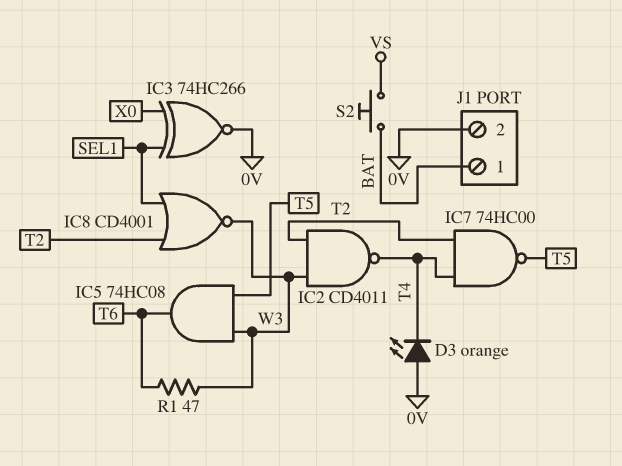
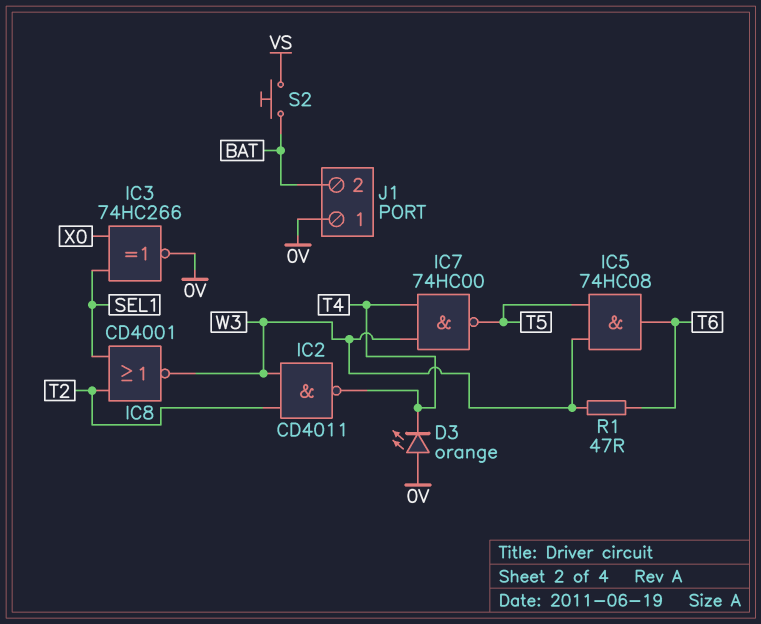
IC7: NAND 74HC00 (in T2, in T4, out T5) -> NAND 74HC00 (in T4, in W3, out T5)
J1 pin 1: BAT -> 0V
J1 pin 2: 0V -> BAT

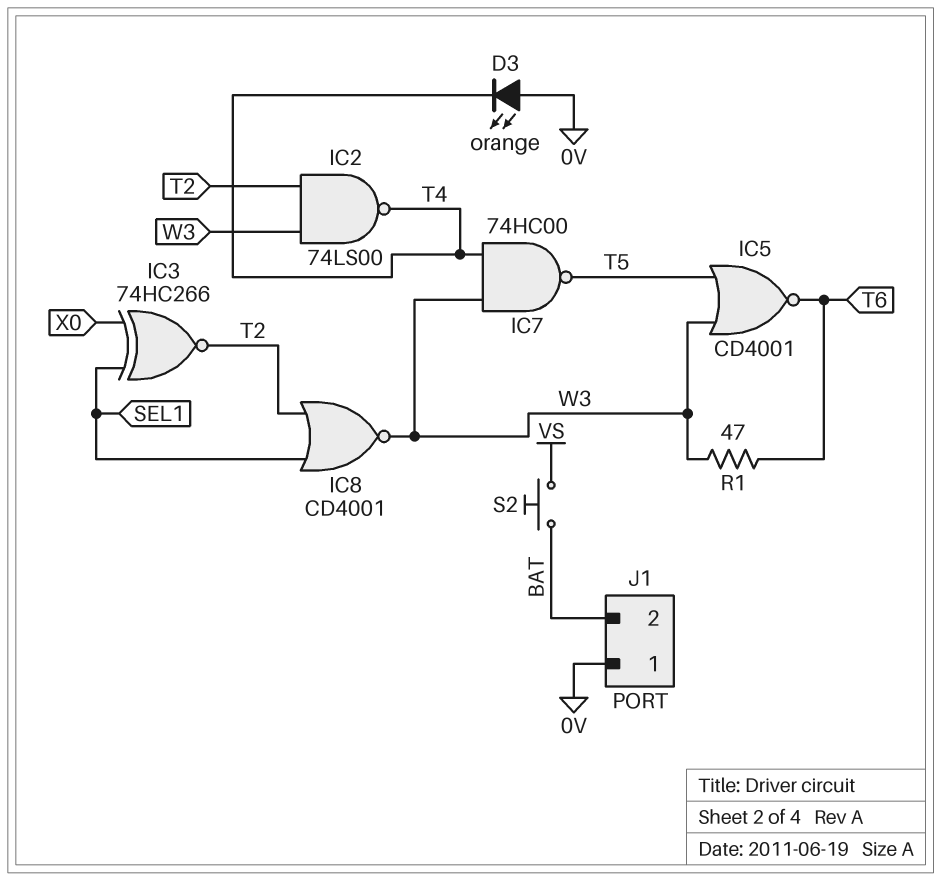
IC2: NAND CD4011 (in T2, in W3, out T4) -> NAND 74LS00 (in T2, in W3, out T4)
IC3: XNOR 74HC266 (in SEL1, in X0, out 0V) -> XNOR 74HC266 (in SEL1, in X0, out T2)
IC5: AND 74HC08 (in T5, in W3, out T6) -> NOR CD4001 (in T5, in W3, out T6)

